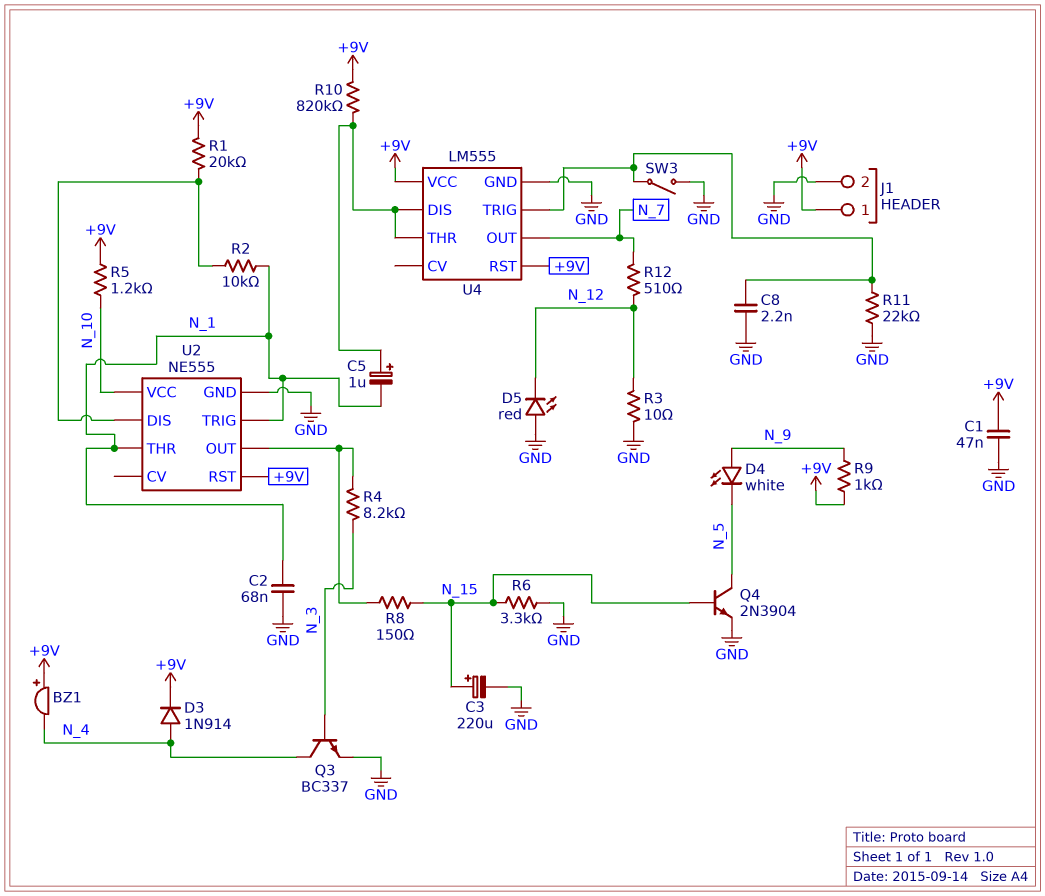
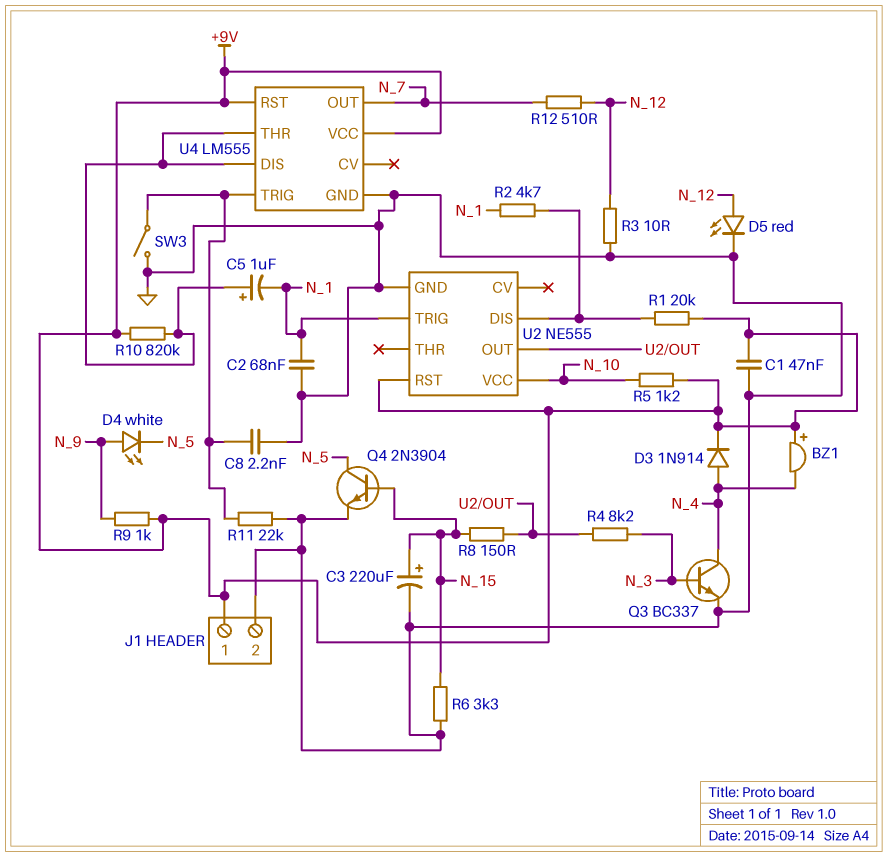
D5: LED red (A GND, K N_12) -> LED red (A N_12, K GND)
R2: 10k (N_1, U2/DIS) -> 4.7k (N_1, U2/DIS)
U2 pin THR: N_1 -> none

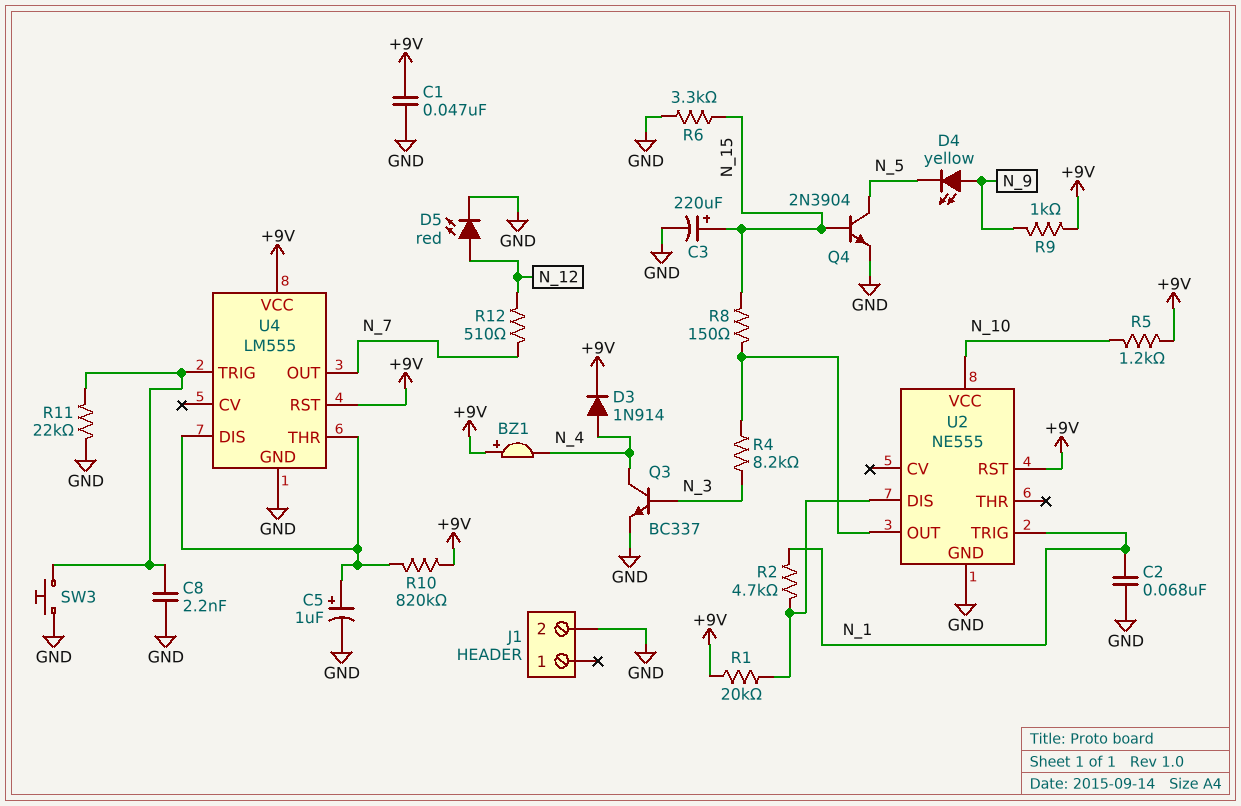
C5: 1uF (plus U4/DIS, minus N_1) -> 1uF (plus U4/DIS, minus GND)
D4: LED white (A N_9, K N_5) -> LED yellow (A N_9, K N_5)
J1 pin 1: +9V -> none
R3: 10 (GND, N_12) -> none
SW3: switch (GND, U4/TRIG) -> button (GND, U4/TRIG)

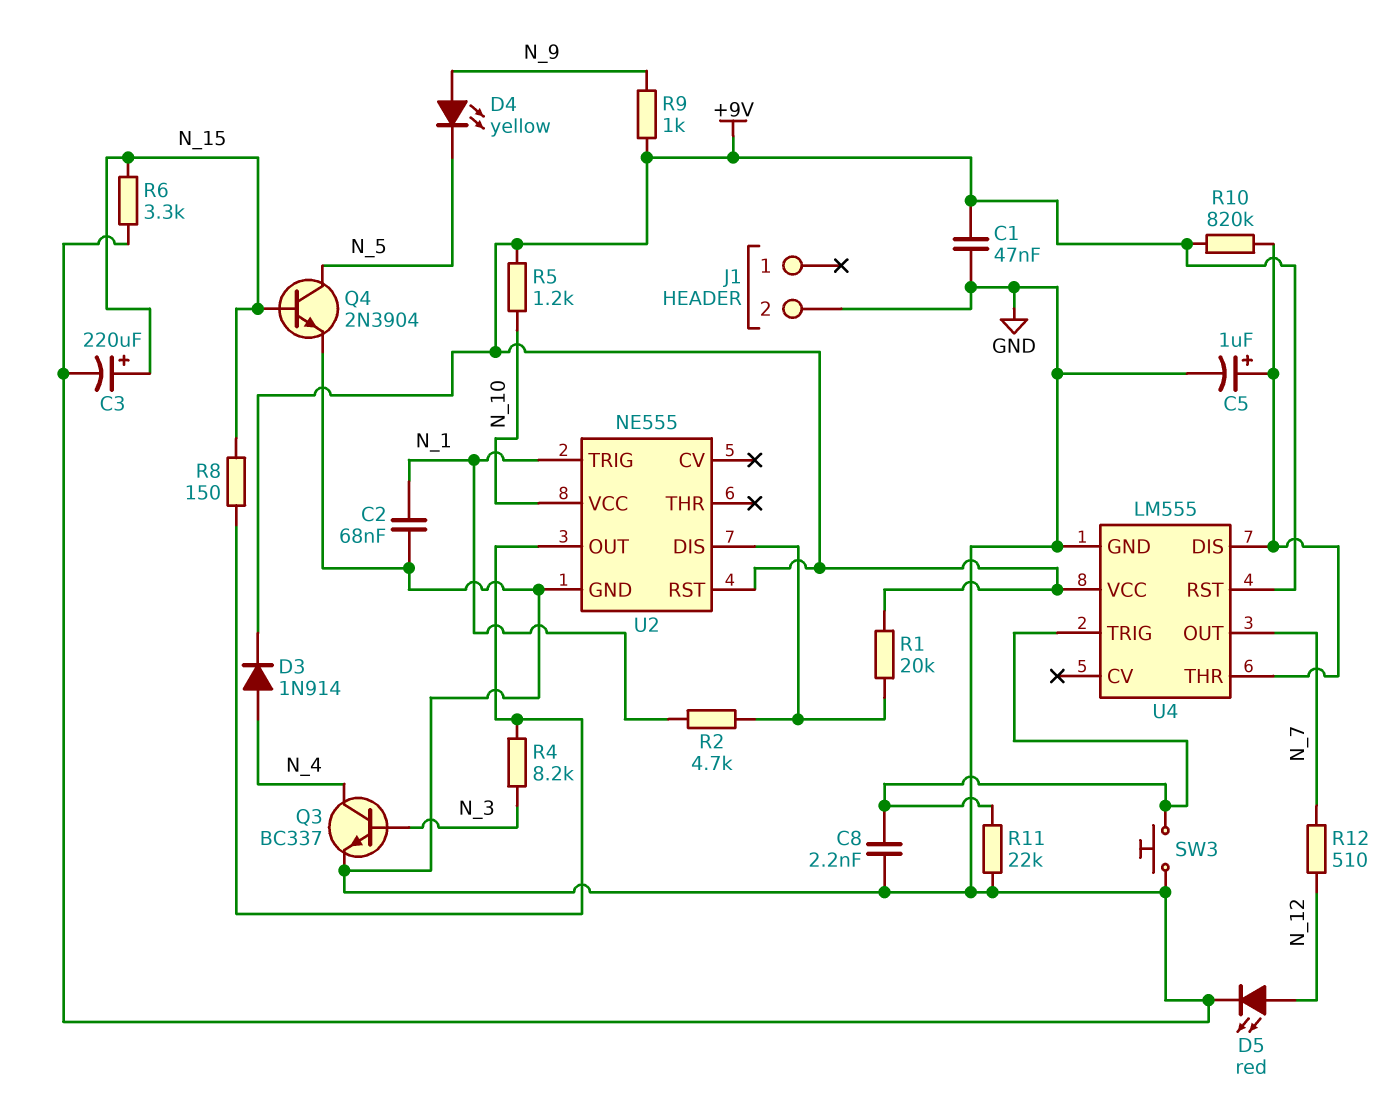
BZ1: buzzer (plus +9V, minus N_4) -> none

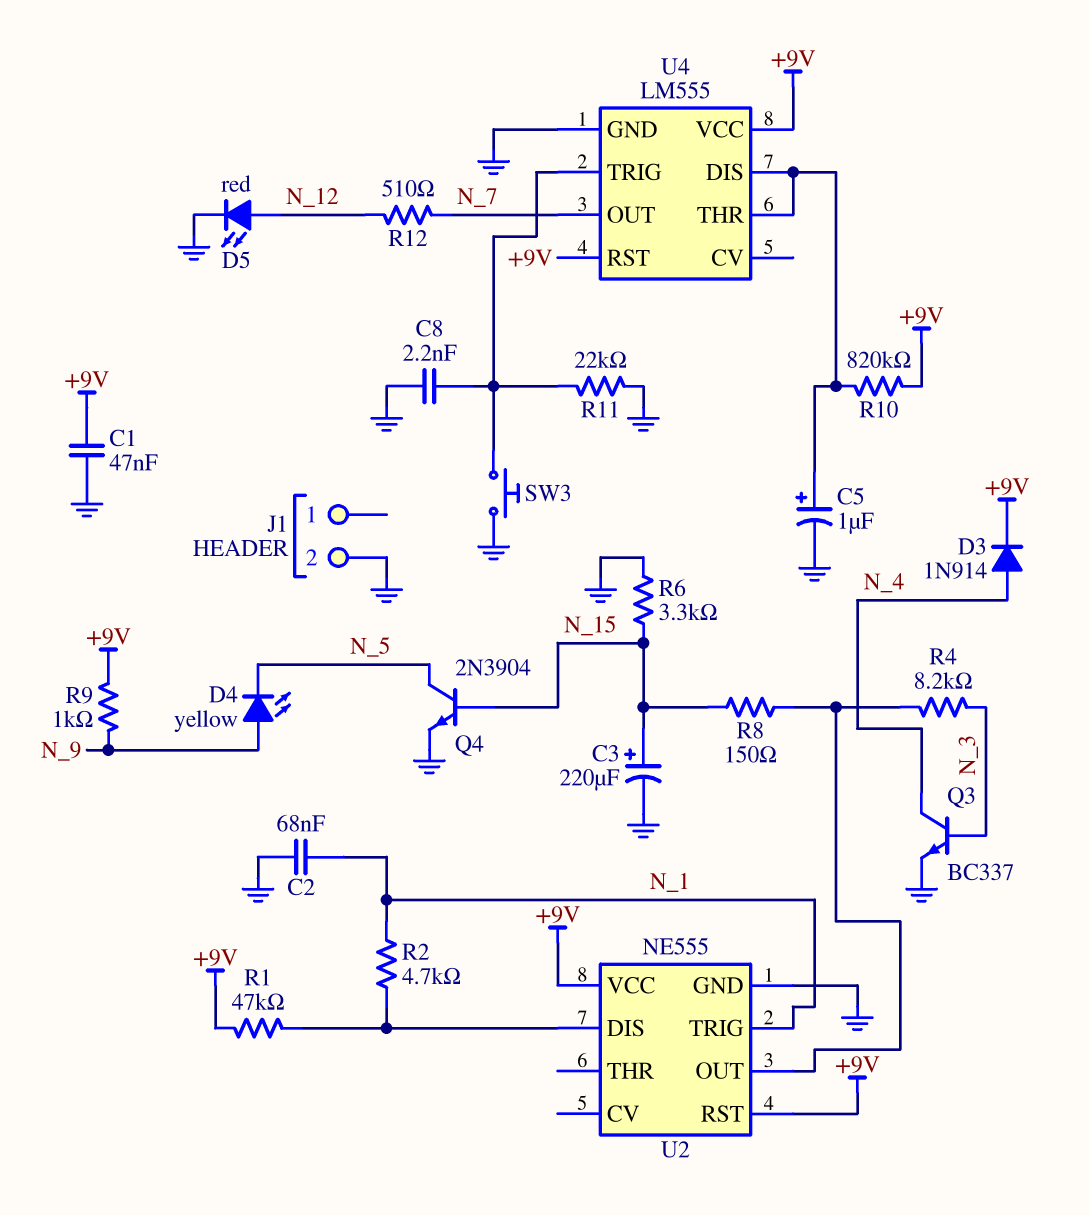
R1: 20k (+9V, U2/DIS) -> 47k (+9V, U2/DIS)
R5: 1.2k (+9V, N_10) -> none
U2 pin VCC: N_10 -> +9V

